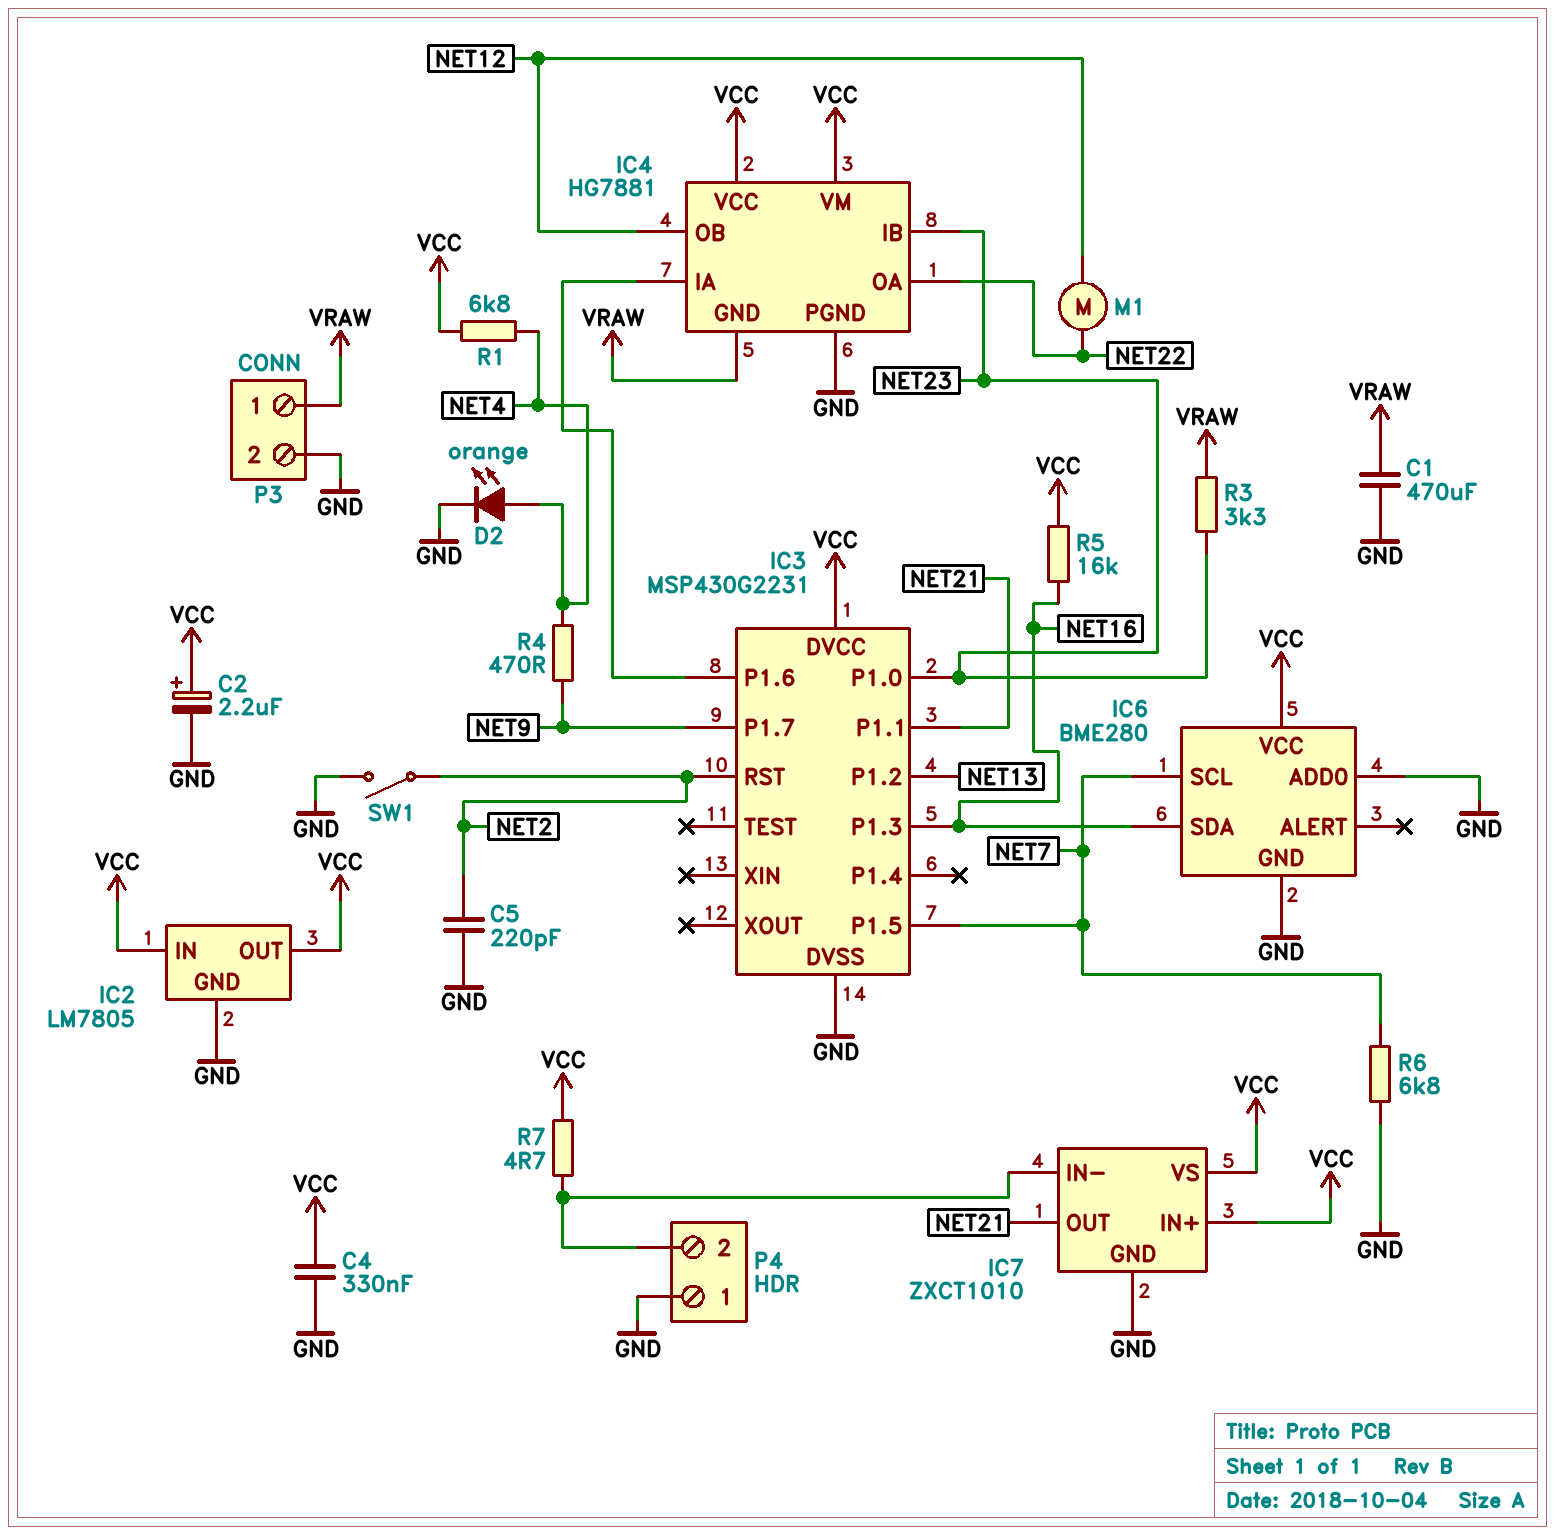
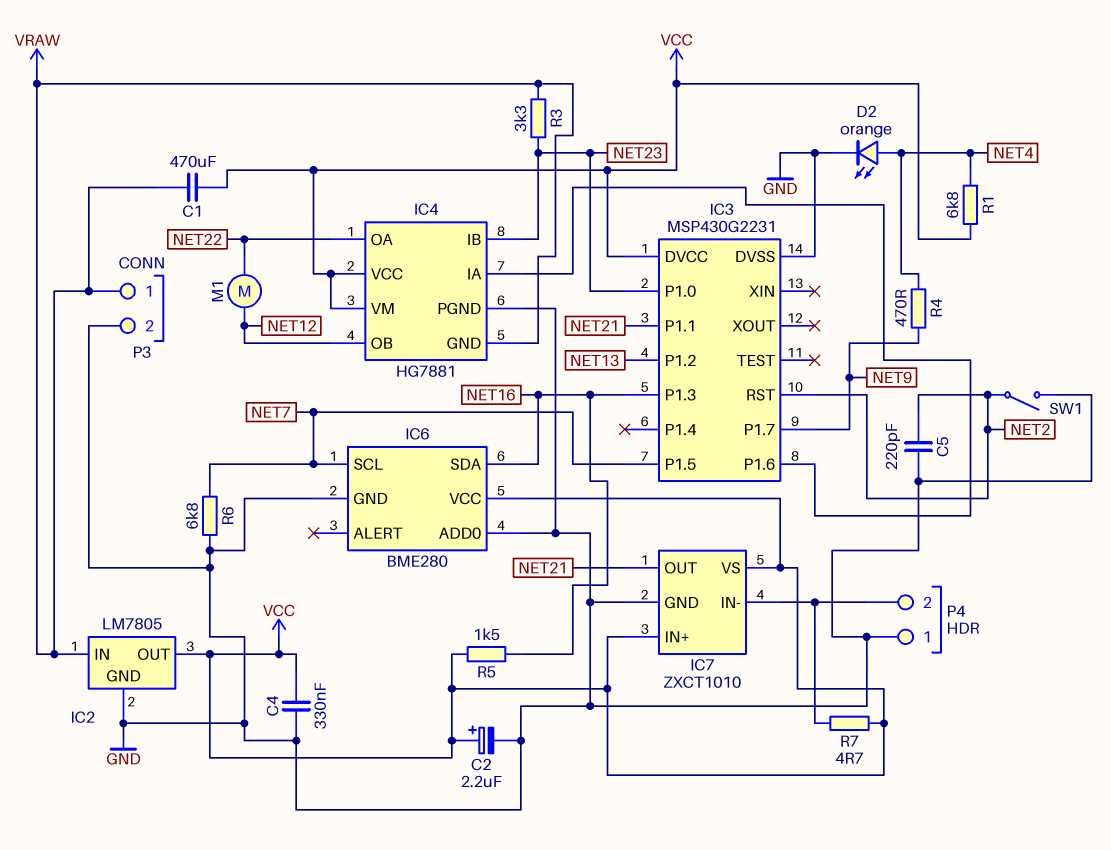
C1: 470uF (GND, VRAW) -> 470uF (VCC, VRAW)
IC2 pin IN: VCC -> VRAW
R5: 16k (NET16, VCC) -> 1.5k (NET16, VCC)

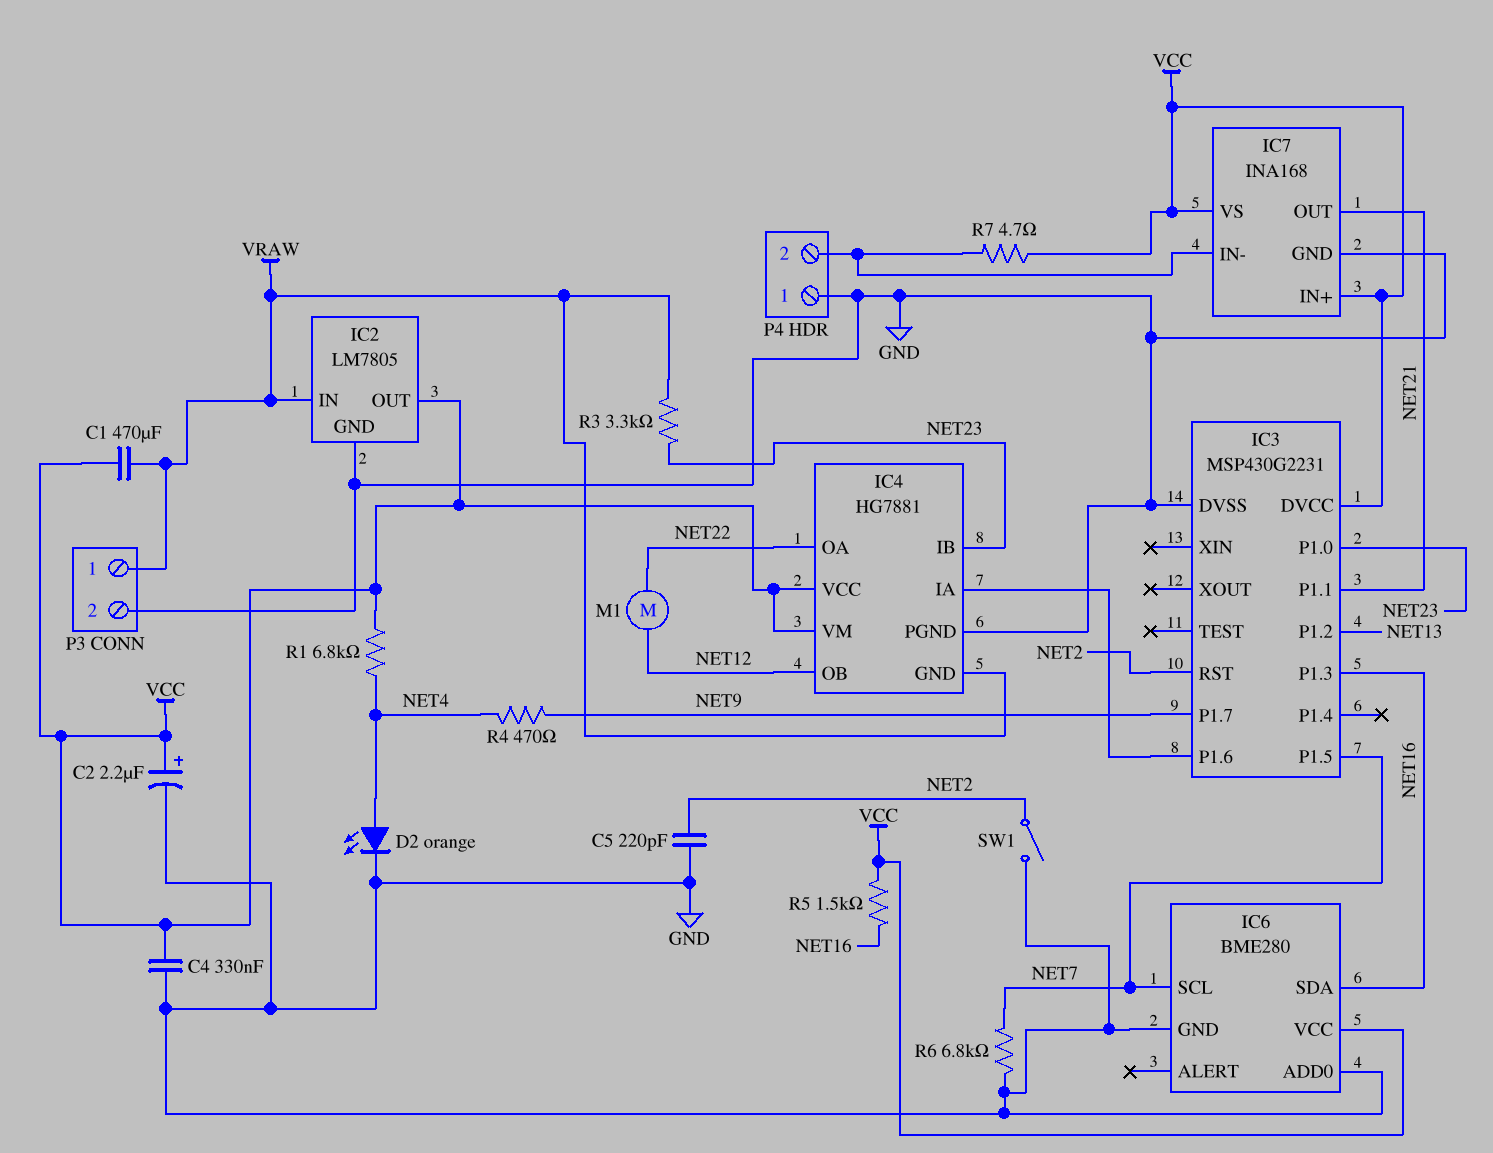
IC7: ZXCT1010 -> INA168

